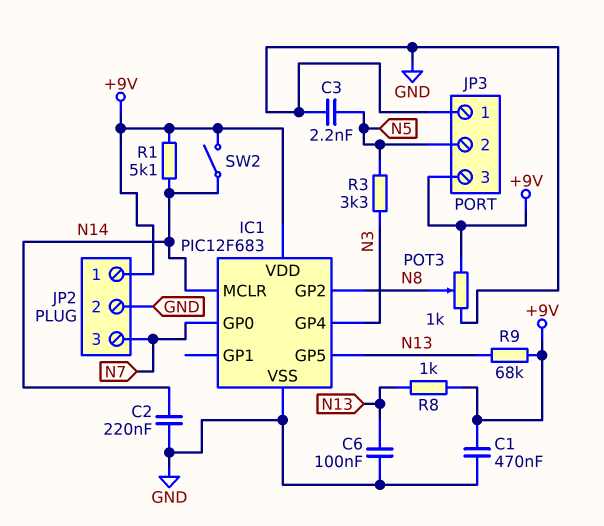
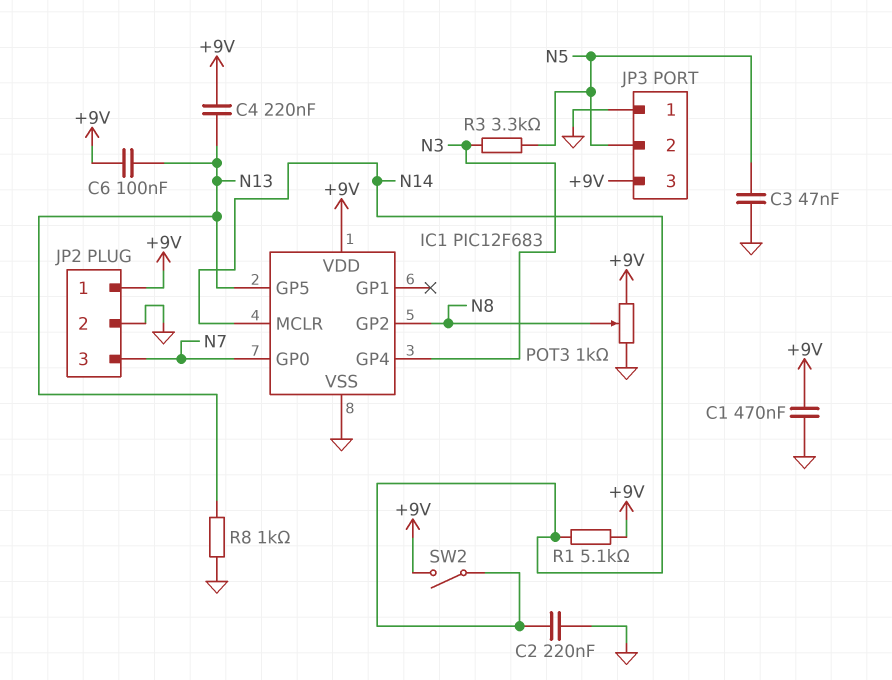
C3: 2.2nF (GND, N5) -> 47nF (GND, N5)
C4: none -> 220nF (+9V, N13)
C6: 100nF (GND, N13) -> 100nF (+9V, N13)
R8: 1k (+9V, N13) -> 1k (GND, N13)
R9: 68k (+9V, N13) -> none

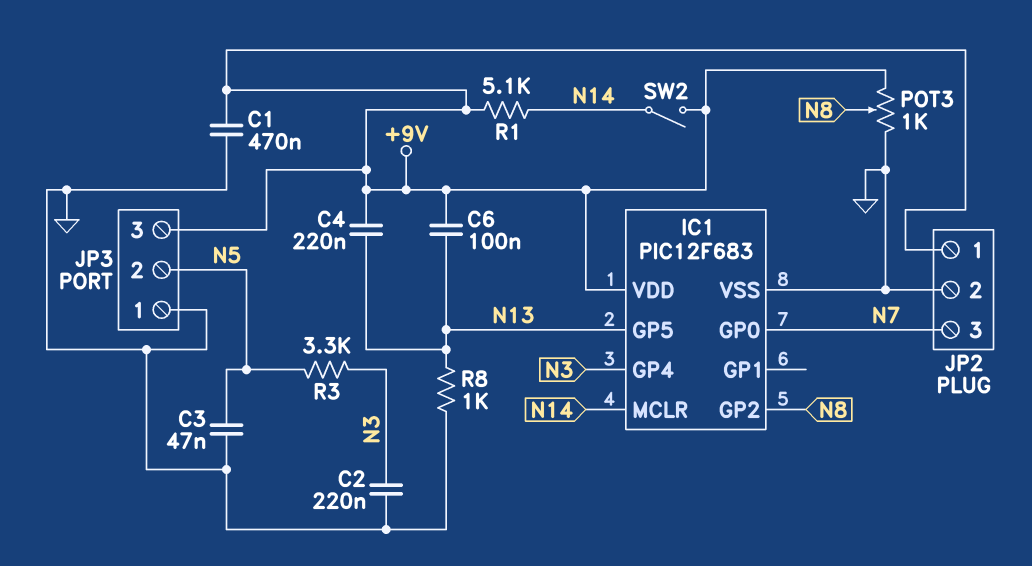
C2: 220nF (GND, N14) -> 220nF (GND, N3)

